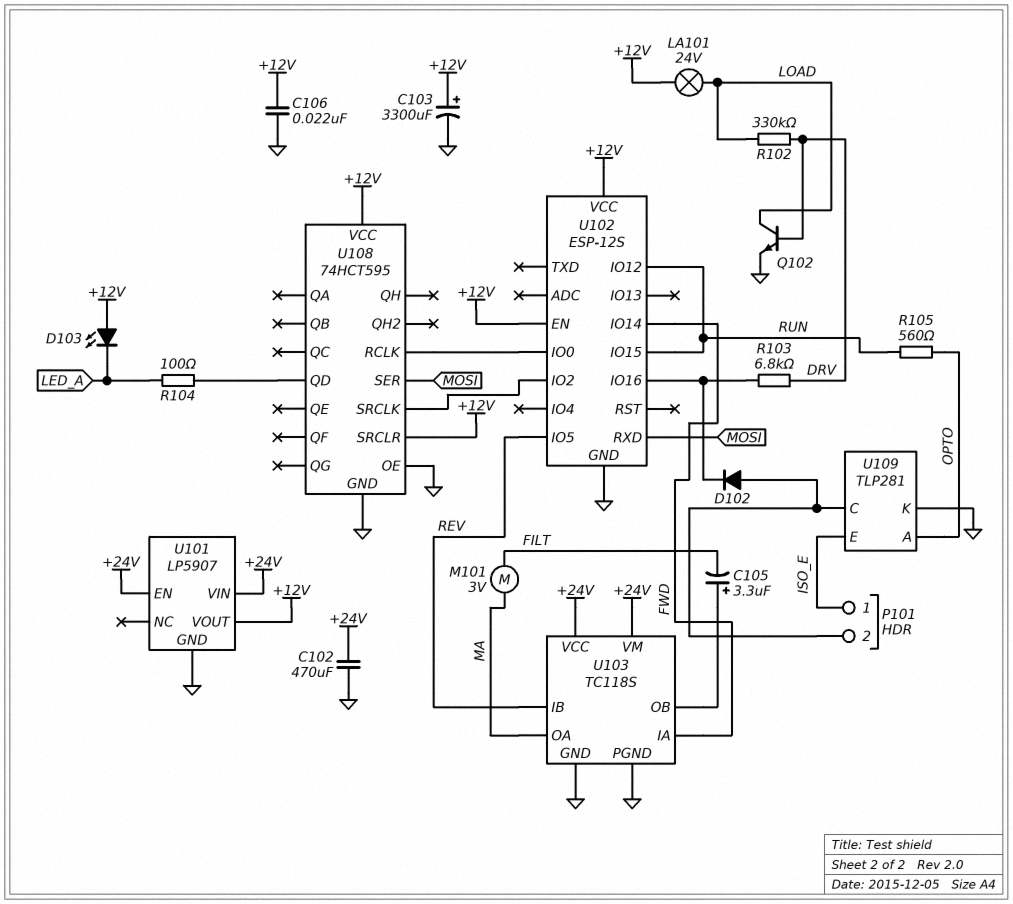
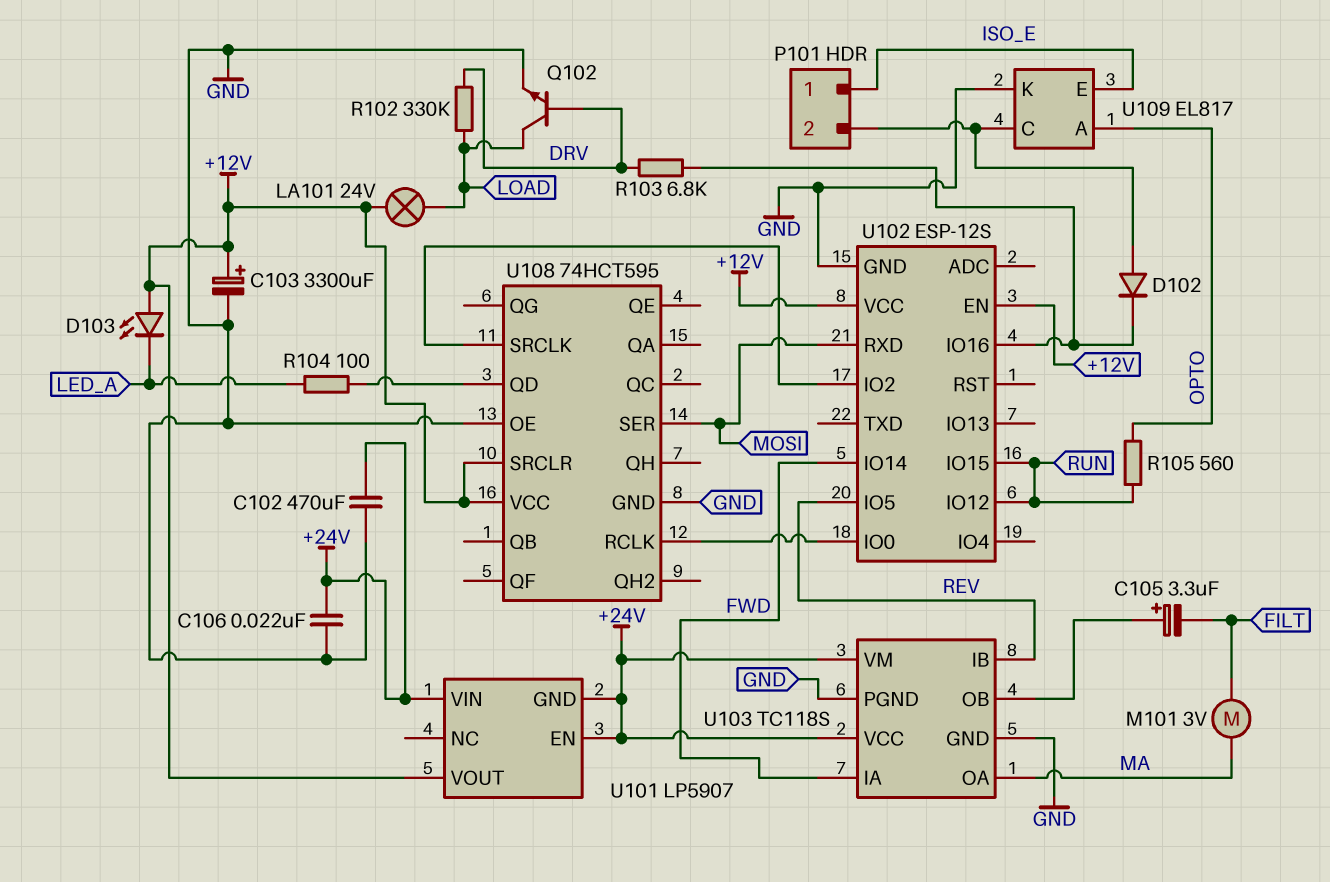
C106: 22nF (+12V, GND) -> 22nF (+24V, GND)
U101 pin GND: GND -> +24V
U109: TLP281 -> EL817

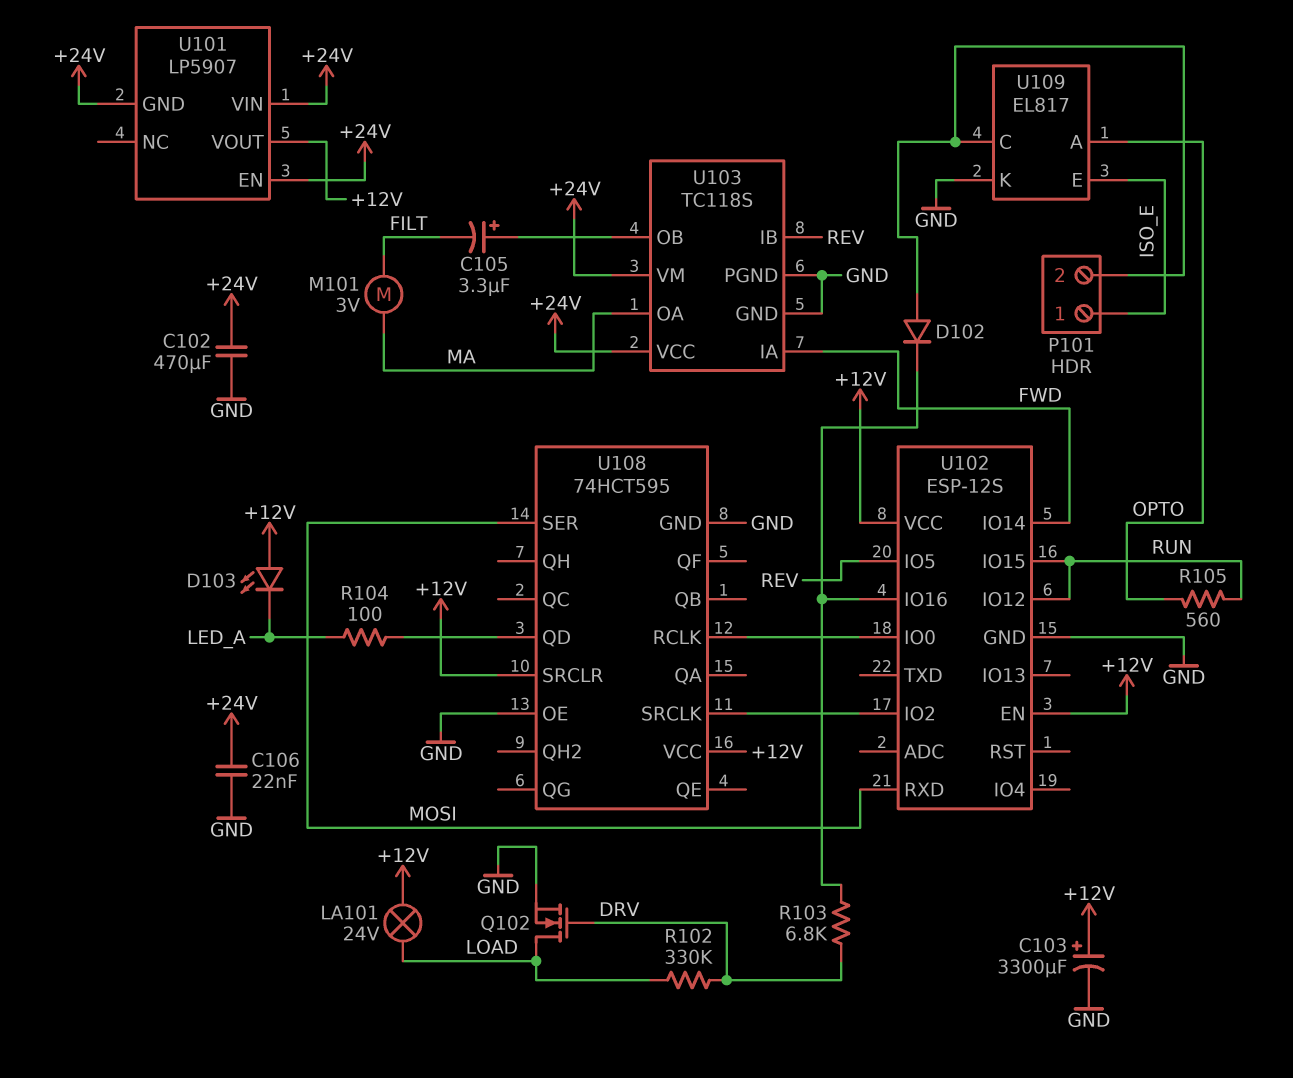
Q102: NPN (B DRV, C LOAD, E GND) -> NMOS (G DRV, D LOAD, S GND)

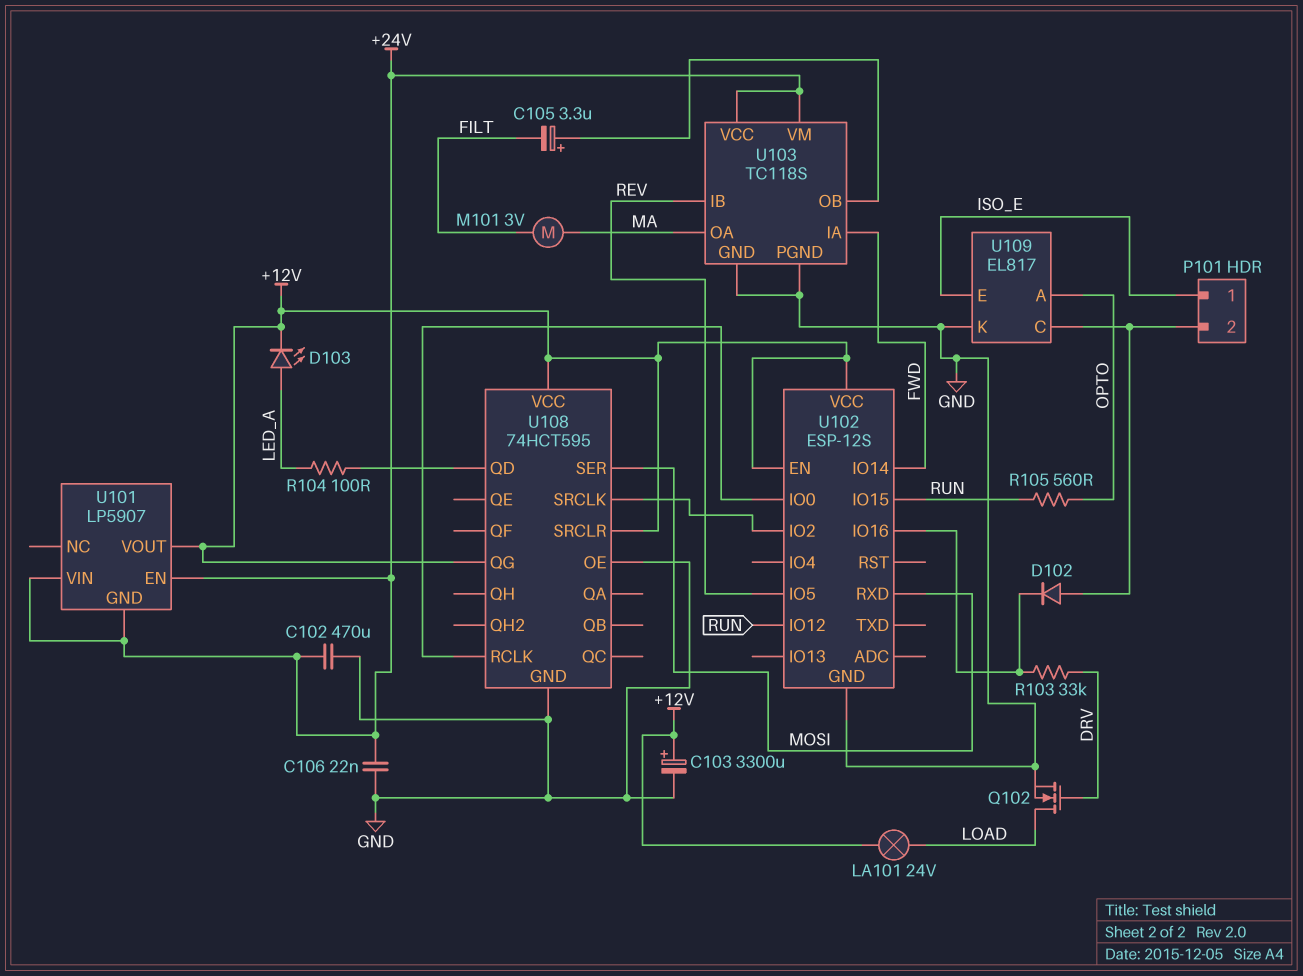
D103: LED (A +12V, K LED_A) -> LED (A LED_A, K +12V)
R102: 330k (DRV, LOAD) -> none
R103: 6.8k (DRV, U102/IO16) -> 33k (DRV, U102/IO16)
U108 pin QG: none -> +12V

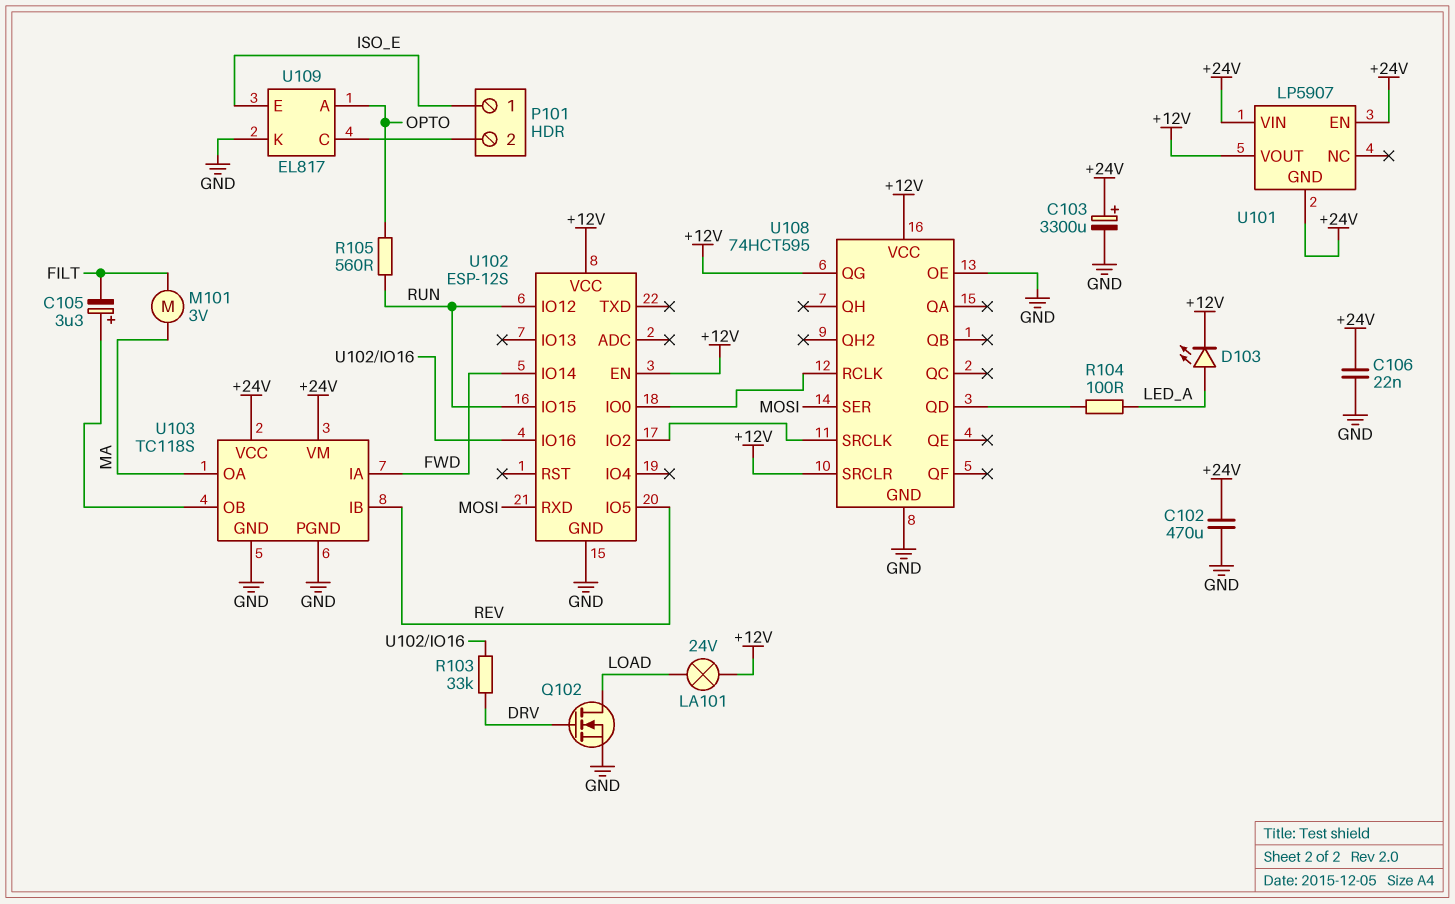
C103: 3300uF (plus +12V, minus GND) -> 3300uF (plus +24V, minus GND)
D102: diode (A P101/2, K U102/IO16) -> none

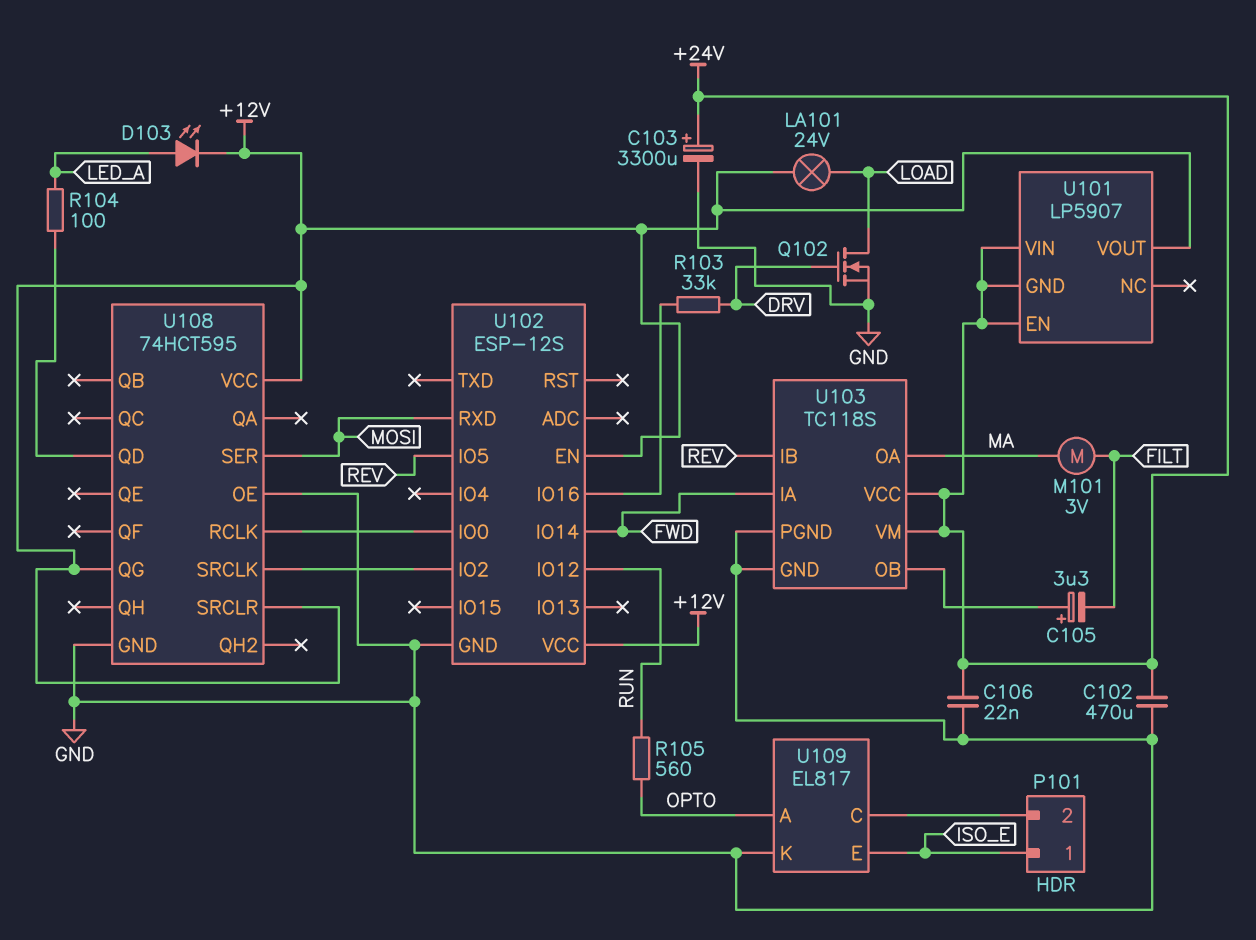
U102 pin IO15: RUN -> none

